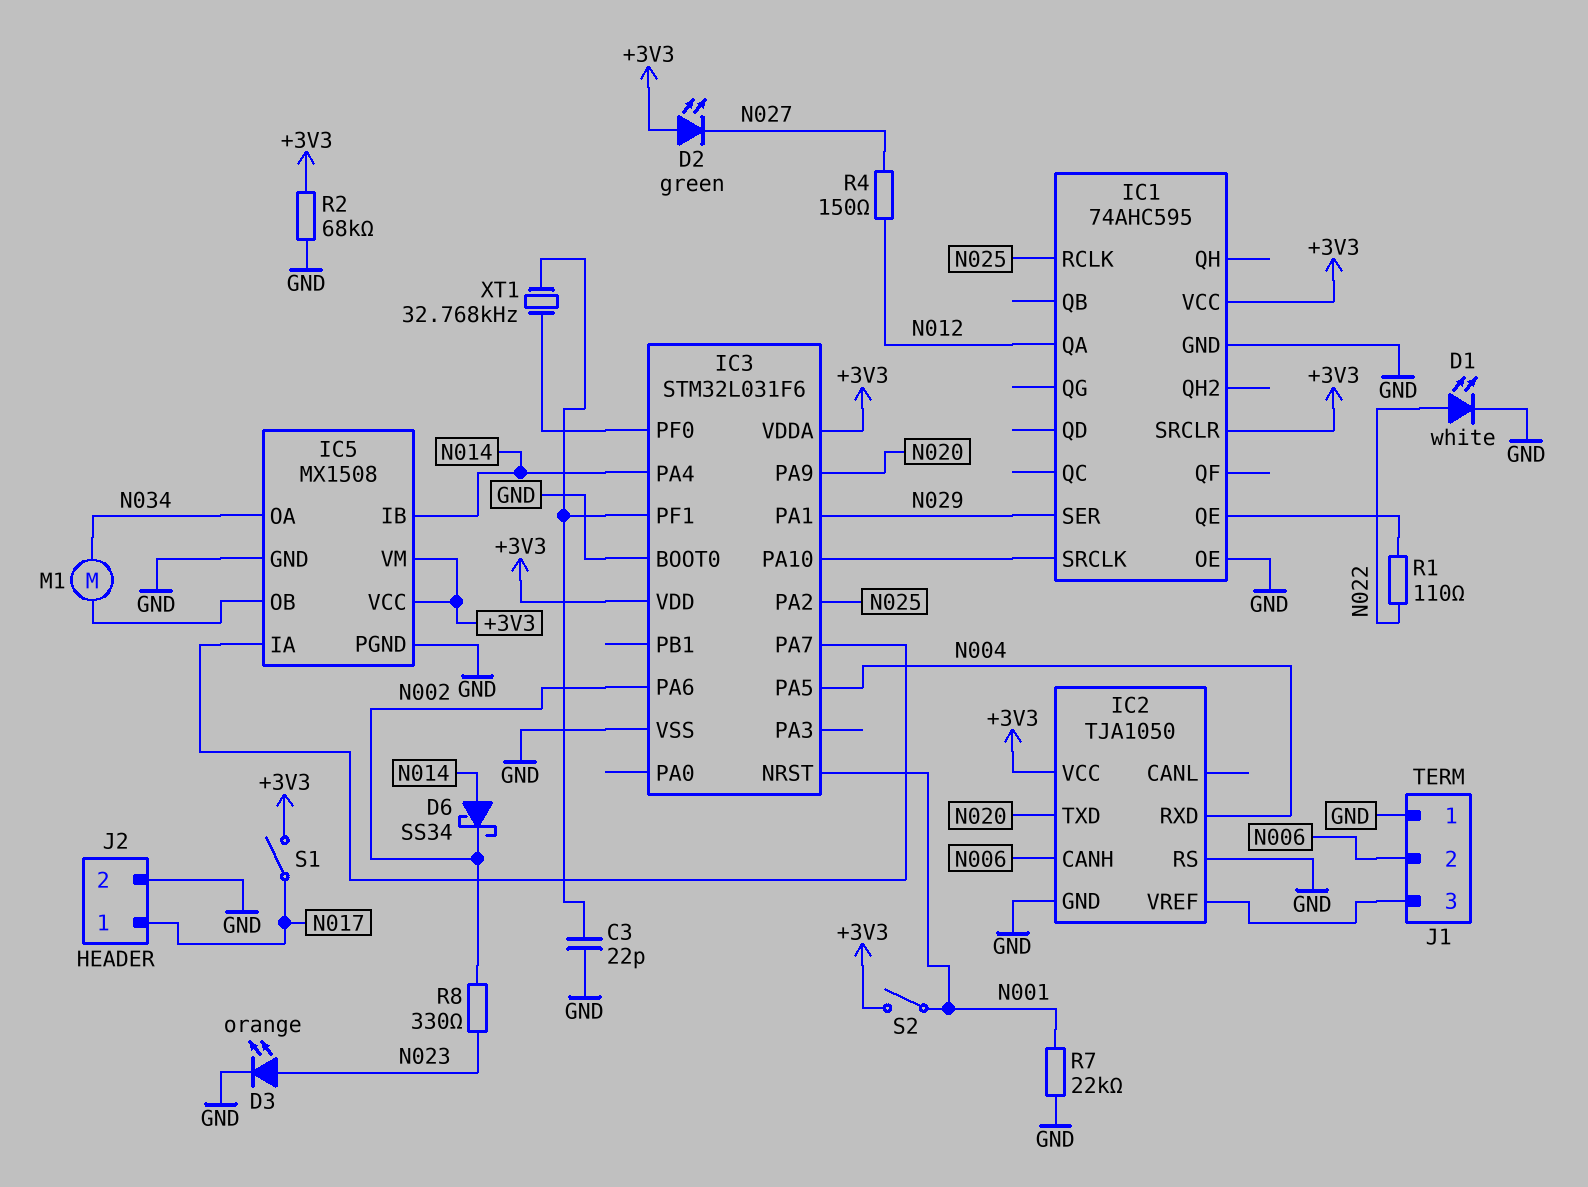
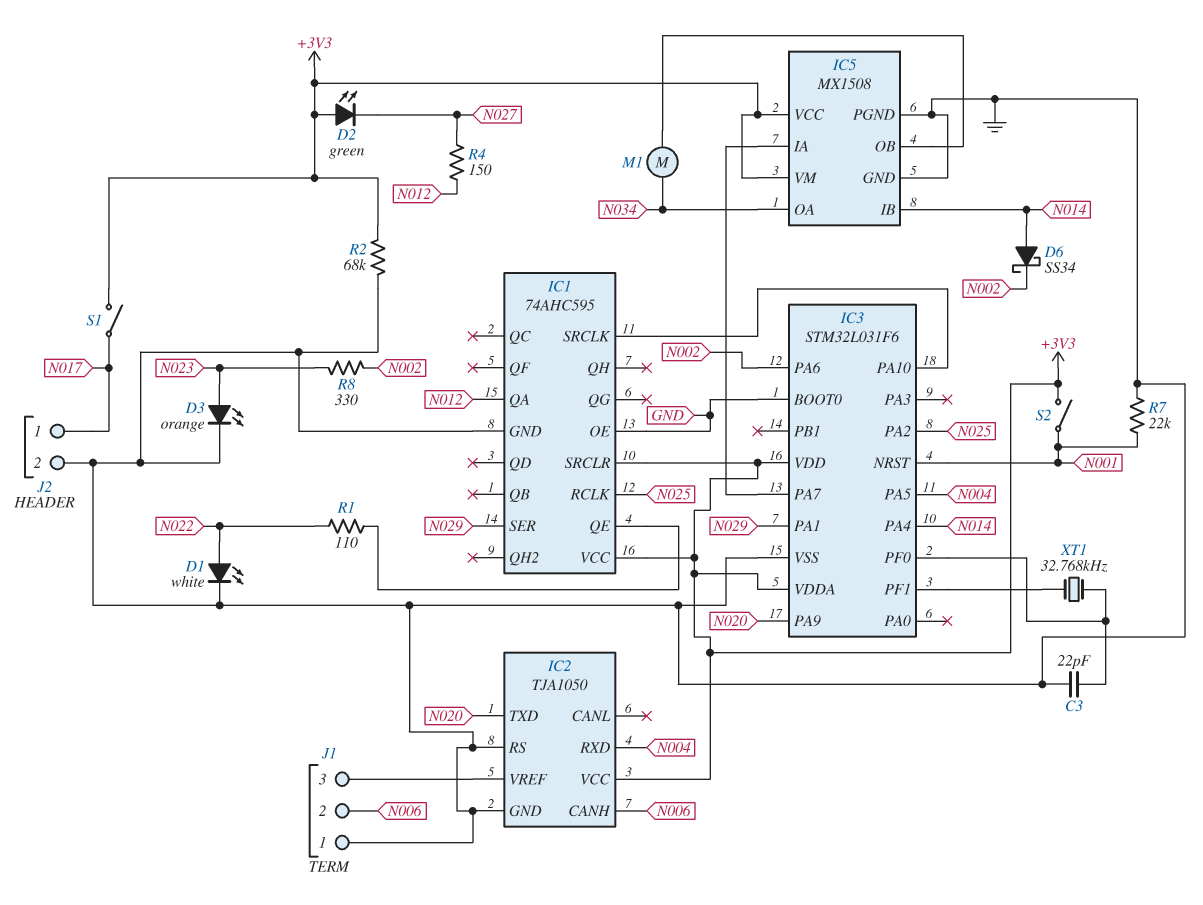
C3: 22pF (GND, IC3/PF1) -> 22pF (GND, IC3/PF0)

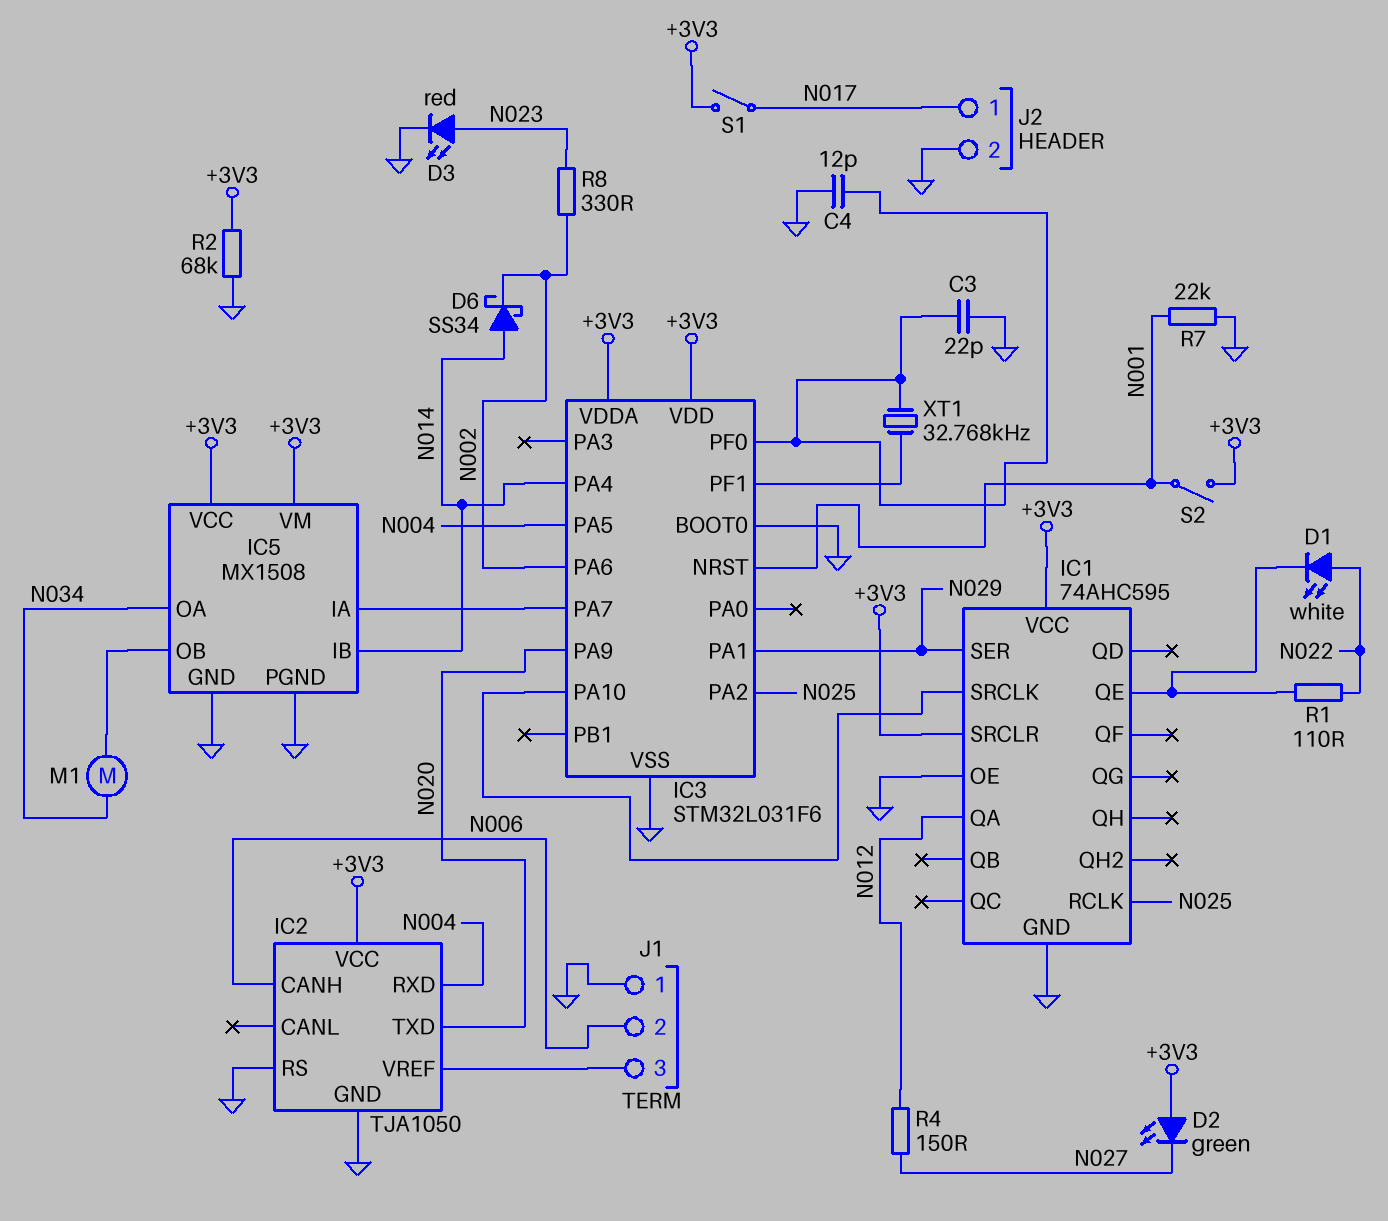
C4: none -> 12pF (GND, IC3/PF0)
D1: LED white (A N022, K GND) -> LED white (A N022, K IC1/QE)
D3: LED orange (A N023, K GND) -> LED red (A N023, K GND)

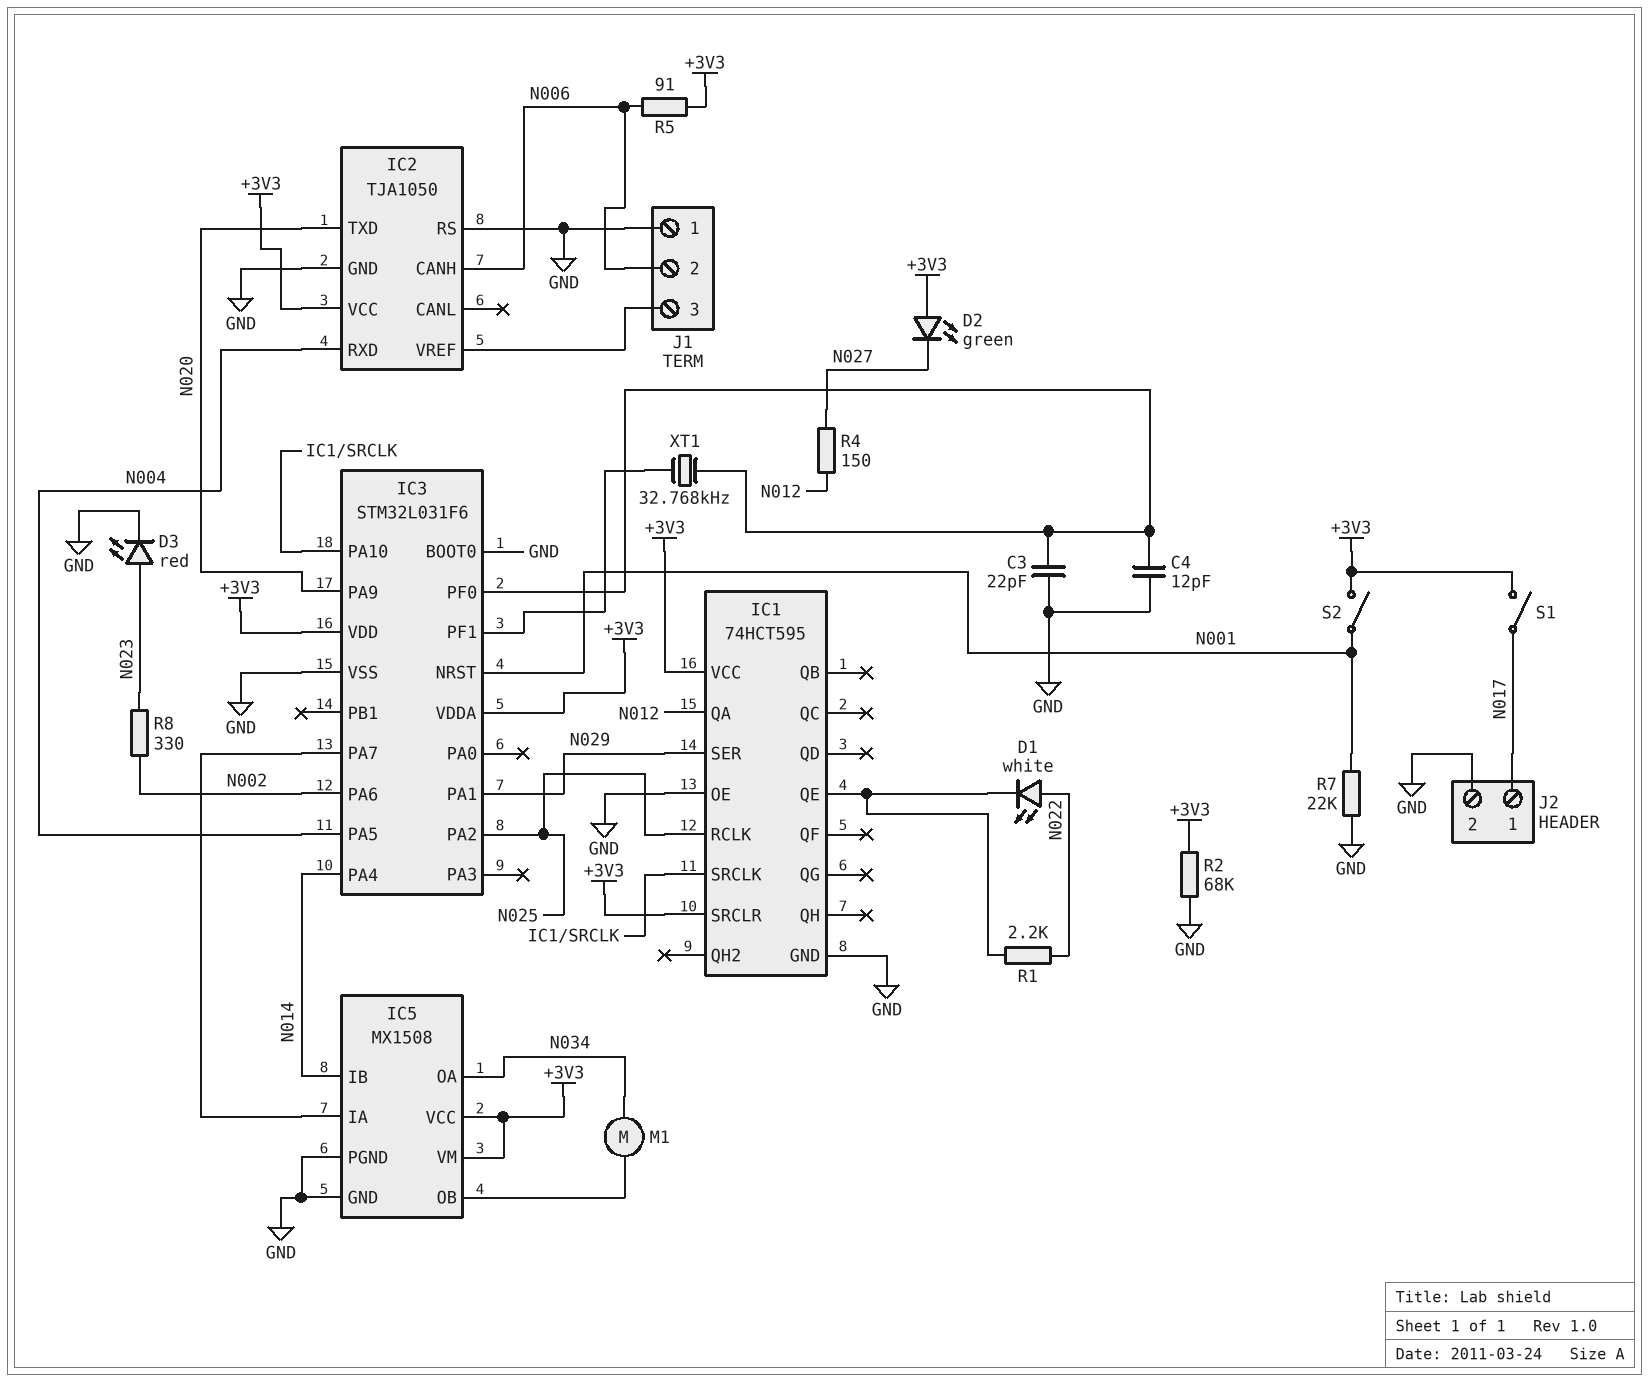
D6: schottky SS34 (A N014, K N002) -> none
IC1: 74AHC595 -> 74HCT595
R1: 110 (IC1/QE, N022) -> 2.2k (IC1/QE, N022)
R5: none -> 91 (+3V3, N006)

